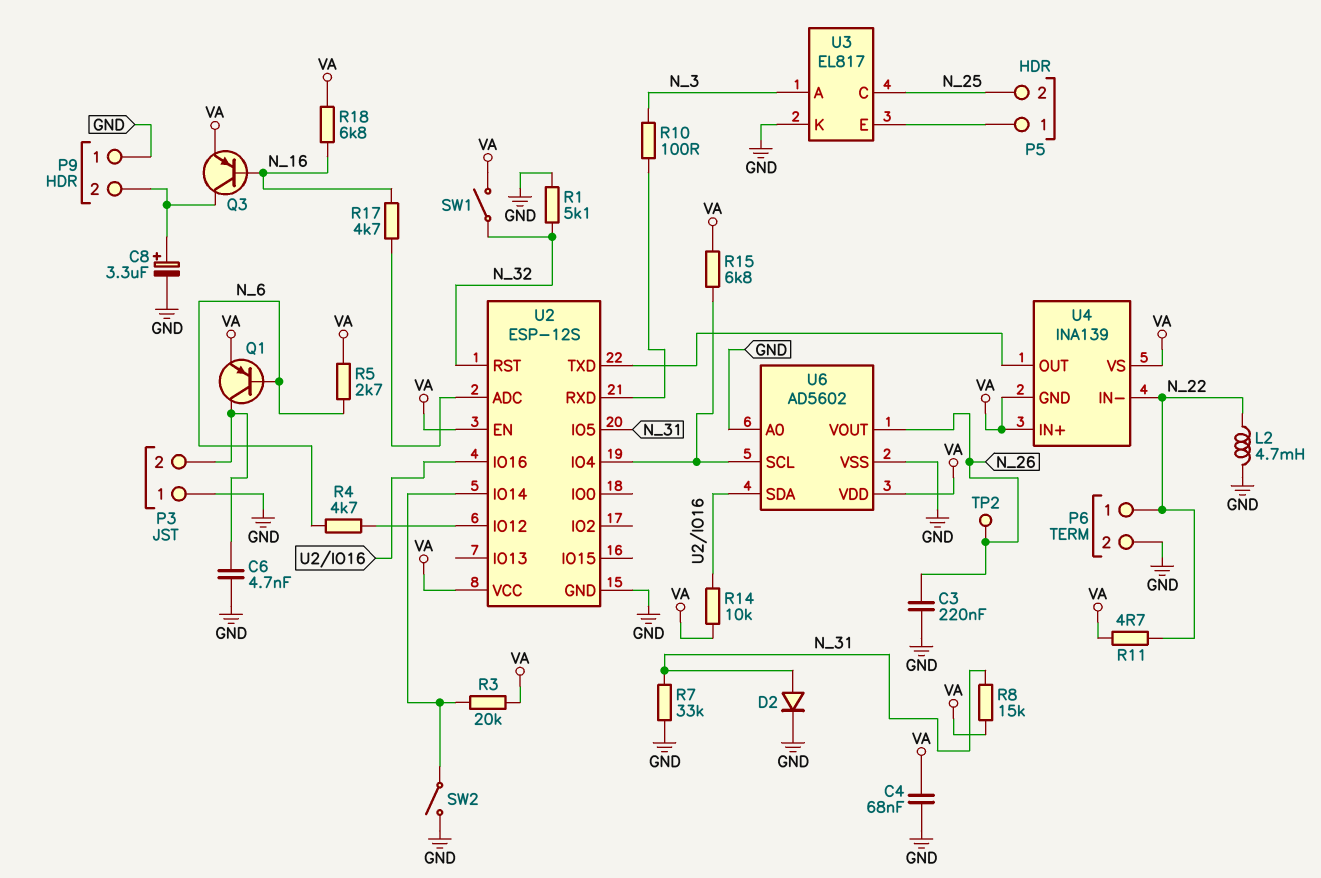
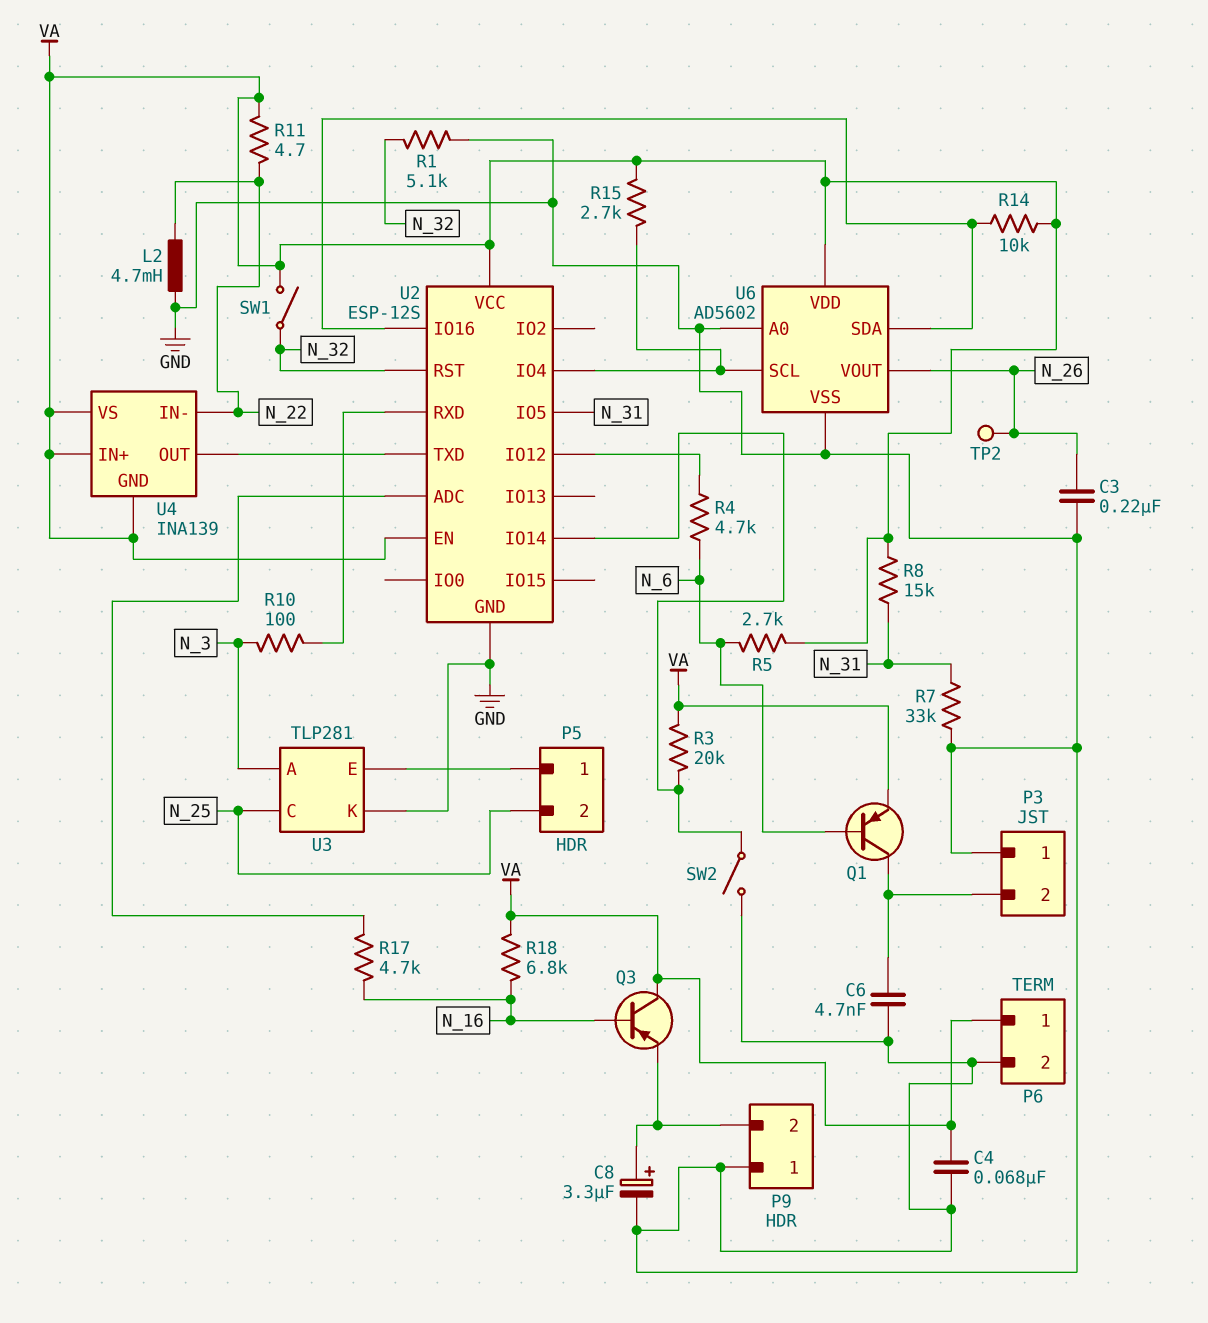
D2: diode (A N_31, K GND) -> none
P6 pin 1: N_22 -> VA
Q3: PNP (B N_16, C P9/2, E VA) -> PNP (B N_16, C VA, E P9/2)
R15: 6.8k (U2/IO4, VA) -> 2.7k (U2/IO4, VA)
U3: EL817 -> TLP281

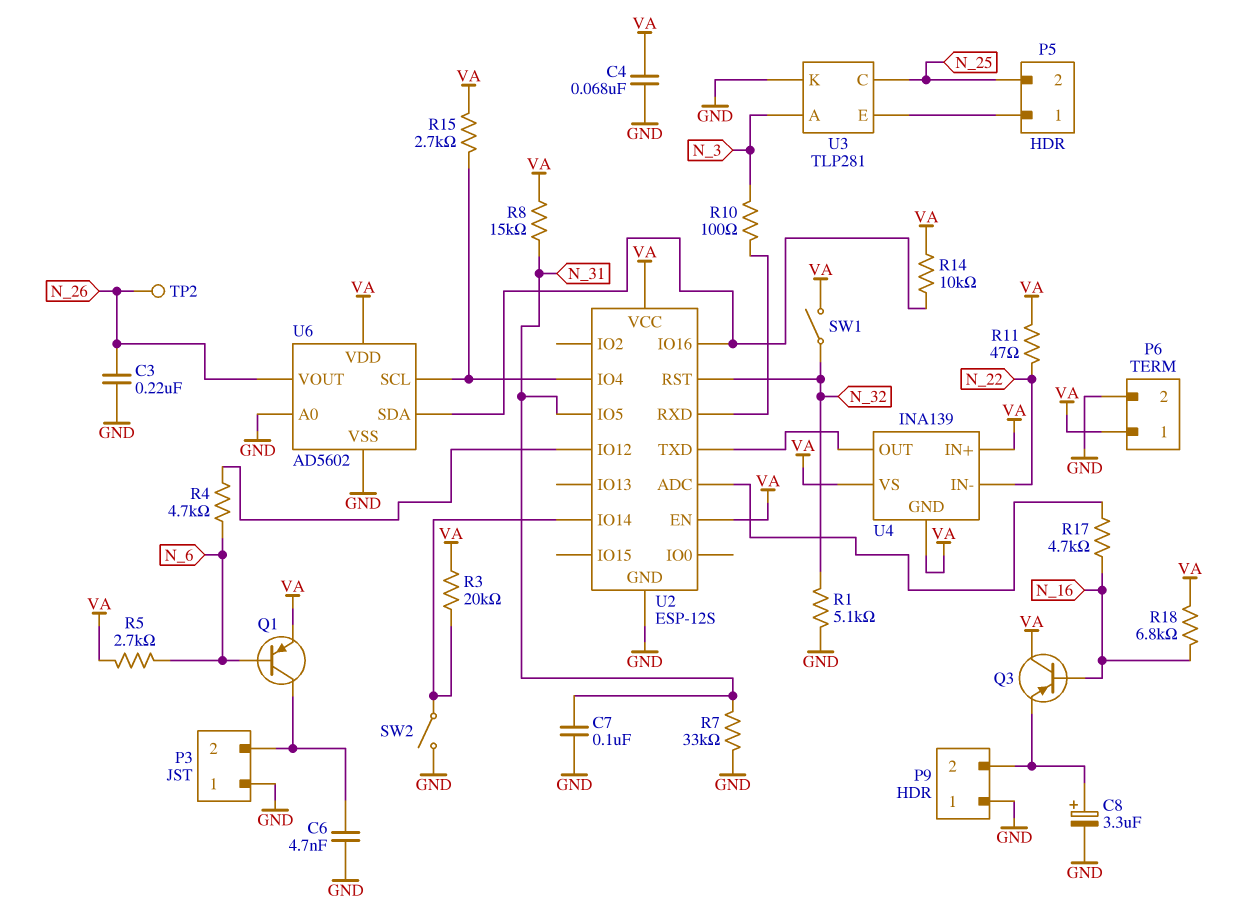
C7: none -> 100nF (GND, N_31)
L2: 4.7mH (GND, N_22) -> none
R11: 4.7 (N_22, VA) -> 47 (N_22, VA)

